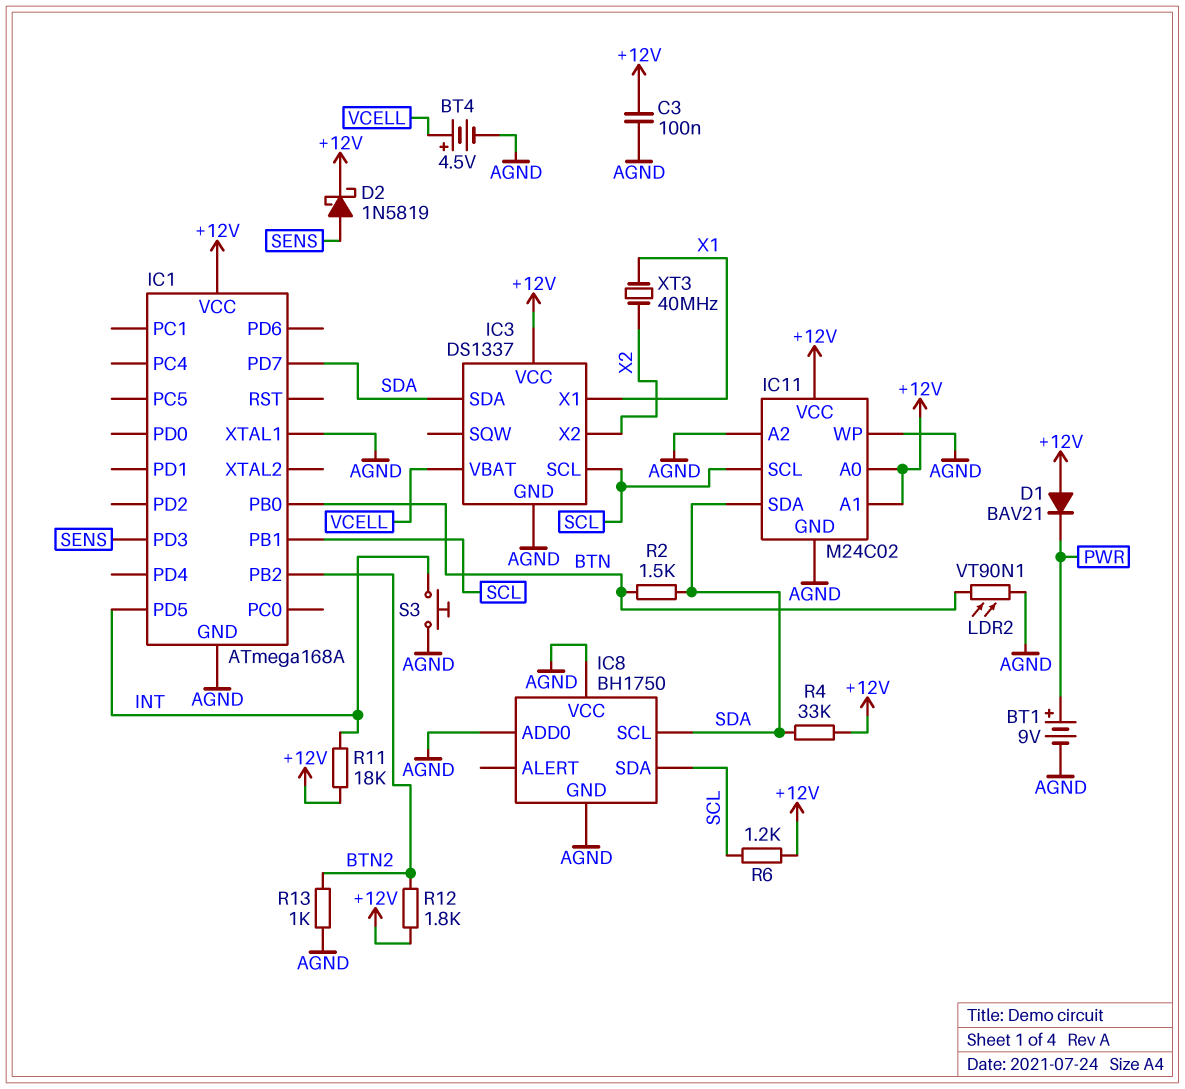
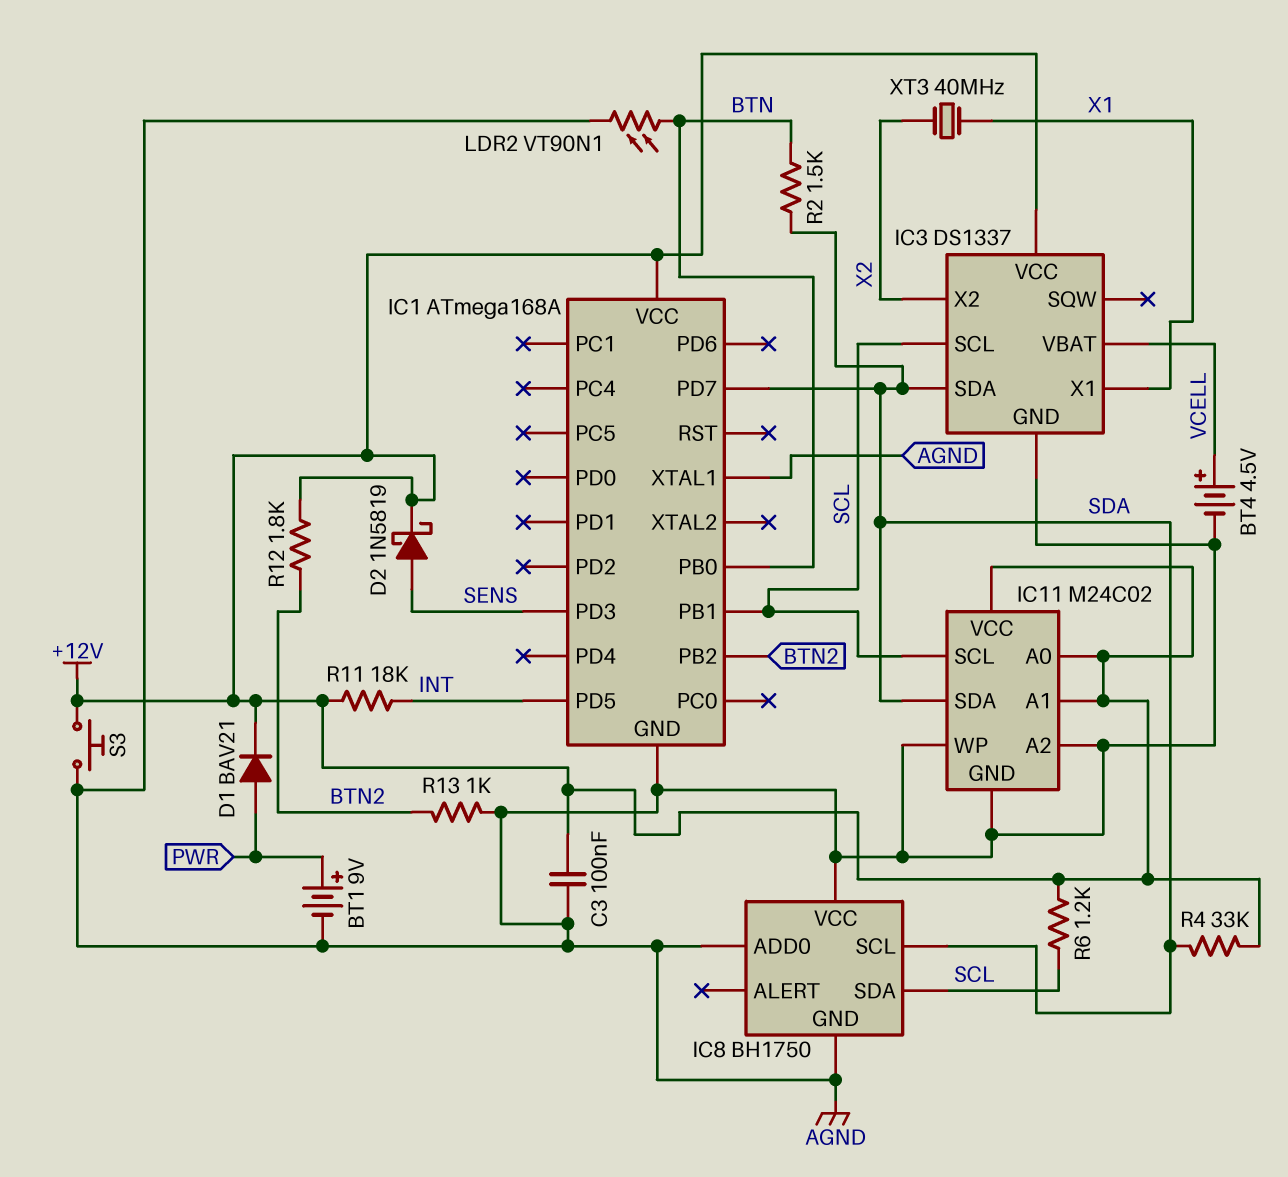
D1: diode BAV21 (A +12V, K PWR) -> diode BAV21 (A PWR, K +12V)
S3: button (AGND, INT) -> button (+12V, AGND)

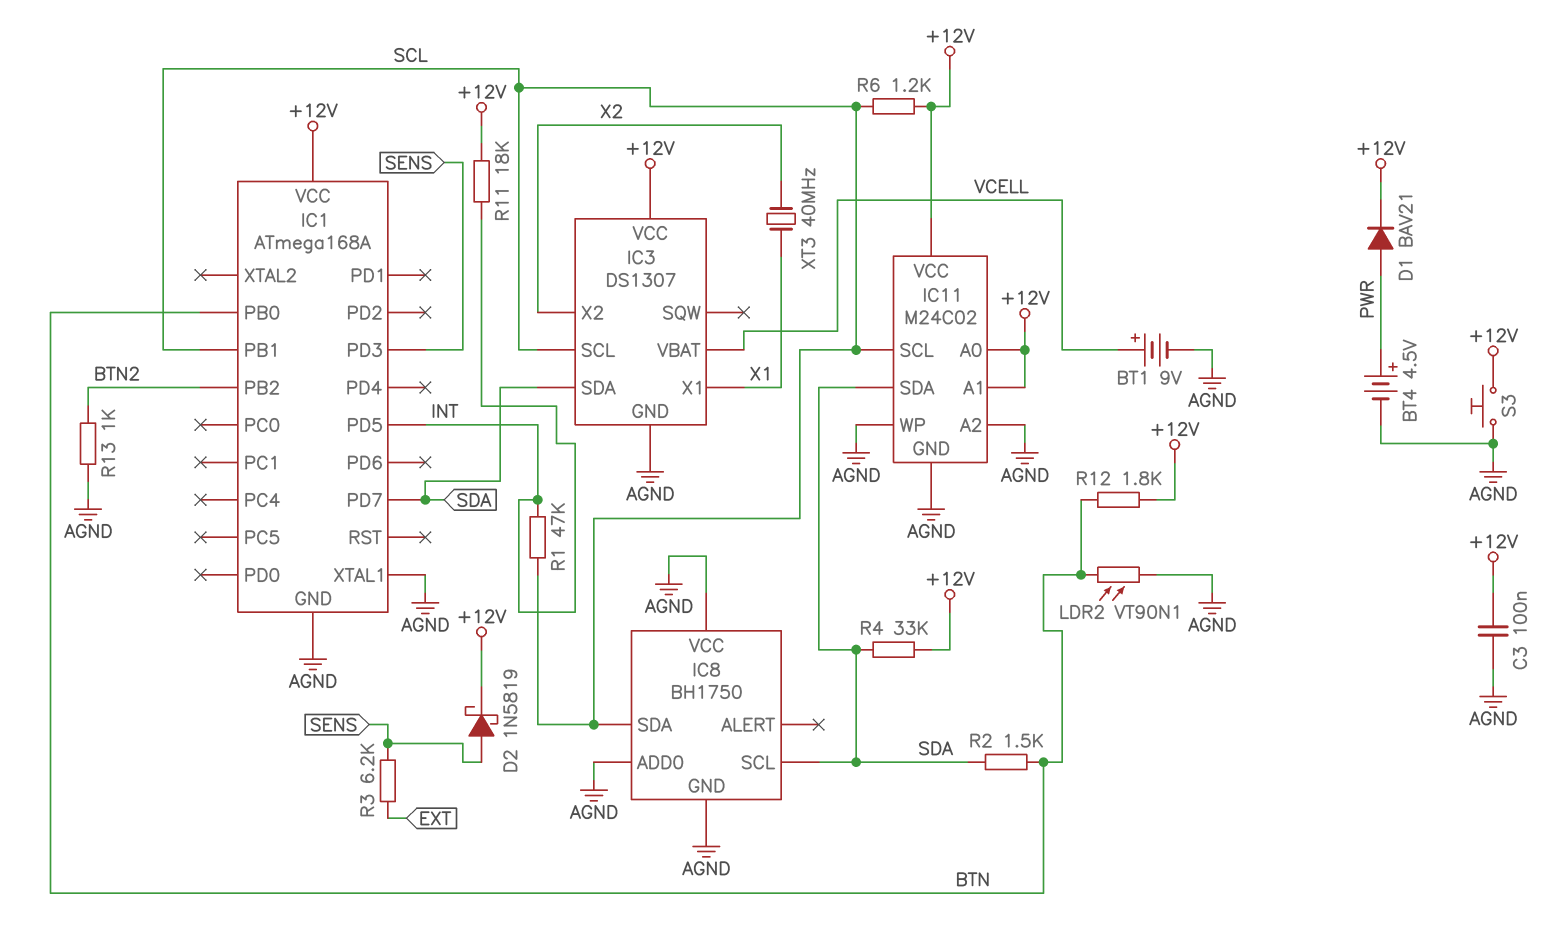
BT1: 9V (plus PWR, minus AGND) -> 9V (plus VCELL, minus AGND)
BT4: 4.5V (plus VCELL, minus AGND) -> 4.5V (plus PWR, minus AGND)
IC3: DS1337 -> DS1307
R1: none -> 47k (INT, SCL)
R3: none -> 6.2k (EXT, SENS)
R12: 1.8k (+12V, BTN2) -> 1.8k (+12V, BTN)

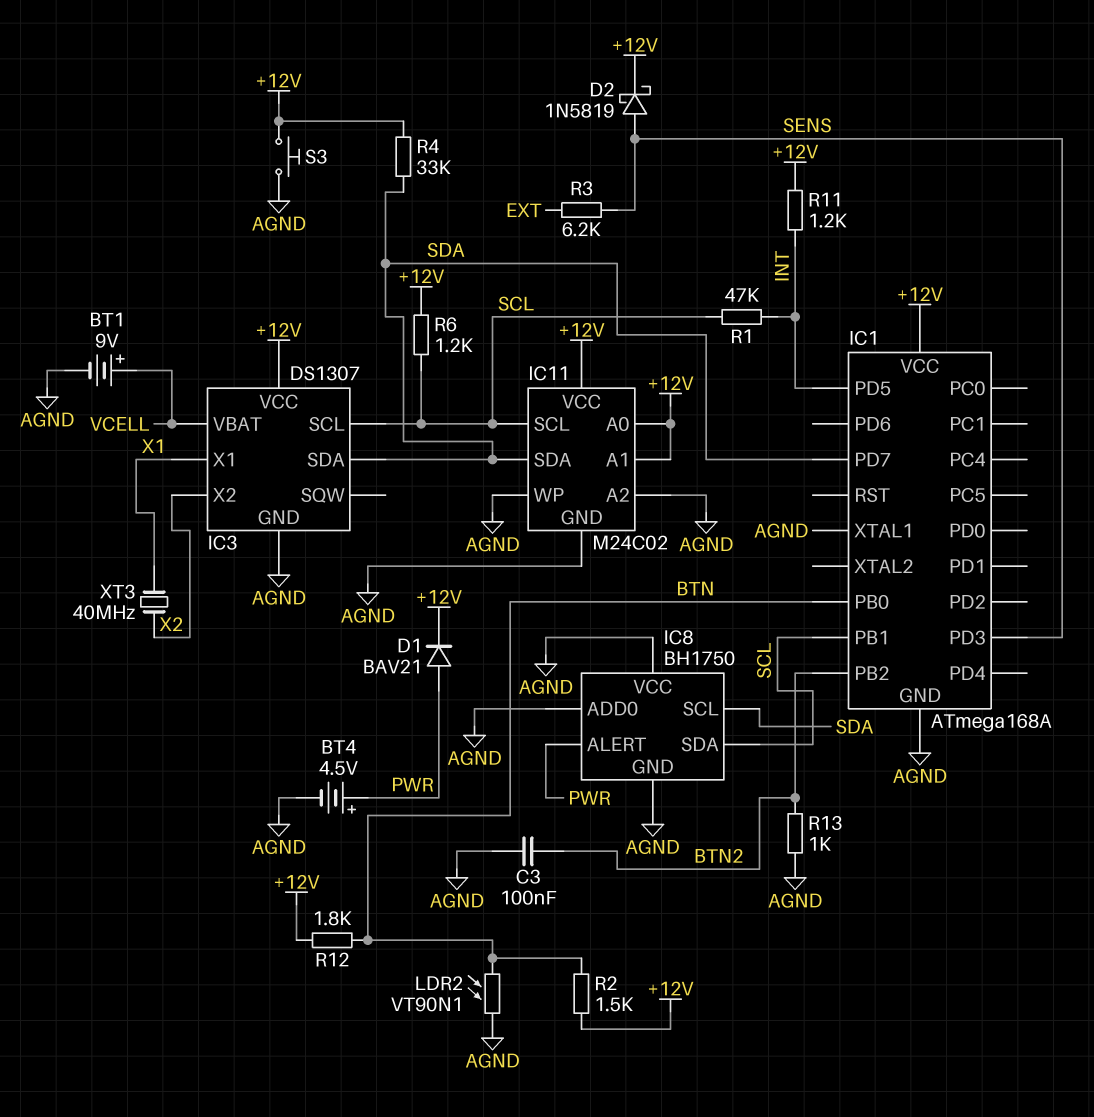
C3: 100nF (+12V, AGND) -> 100nF (AGND, BTN2)
IC8 pin ALERT: none -> PWR
R2: 1.5k (BTN, SDA) -> 1.5k (+12V, BTN)
R11: 18k (+12V, INT) -> 1.2k (+12V, INT)

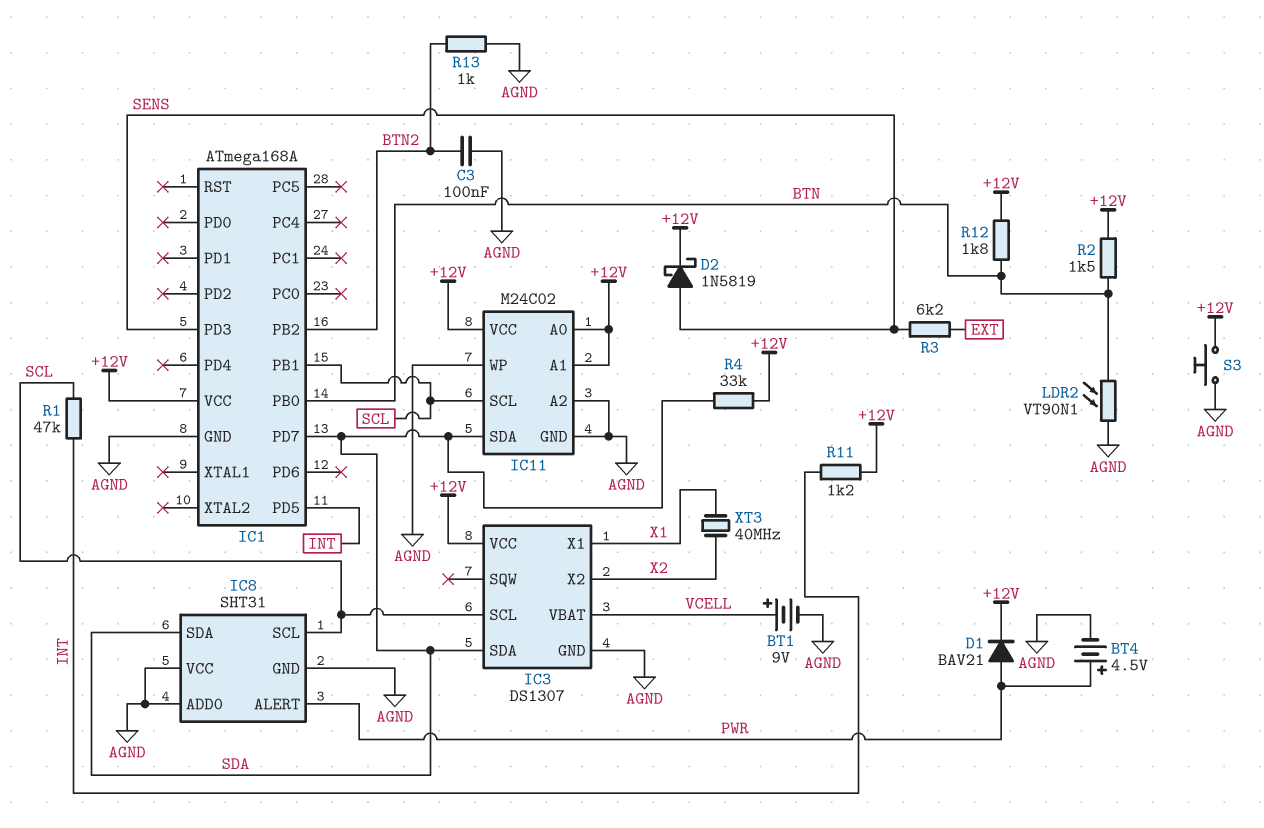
IC1 pin XTAL1: AGND -> none
IC8: BH1750 -> SHT31
IC8 pin SCL: SDA -> SCL
IC8 pin SDA: SCL -> SDA
R6: 1.2k (+12V, SCL) -> none

